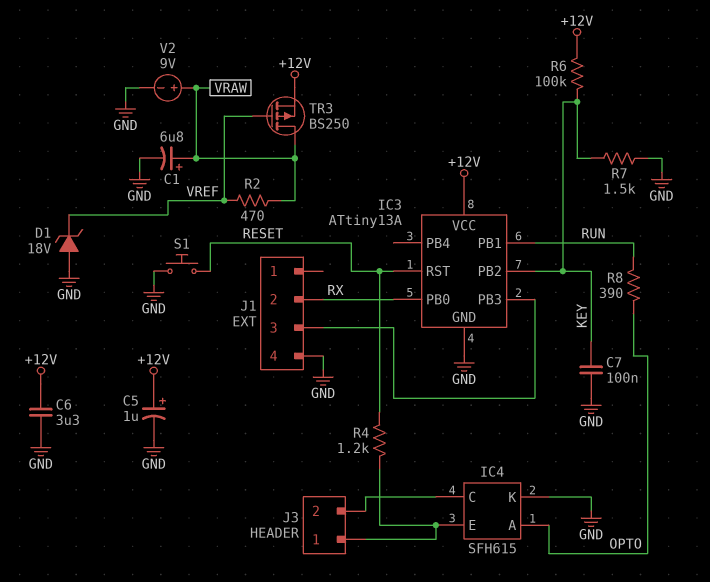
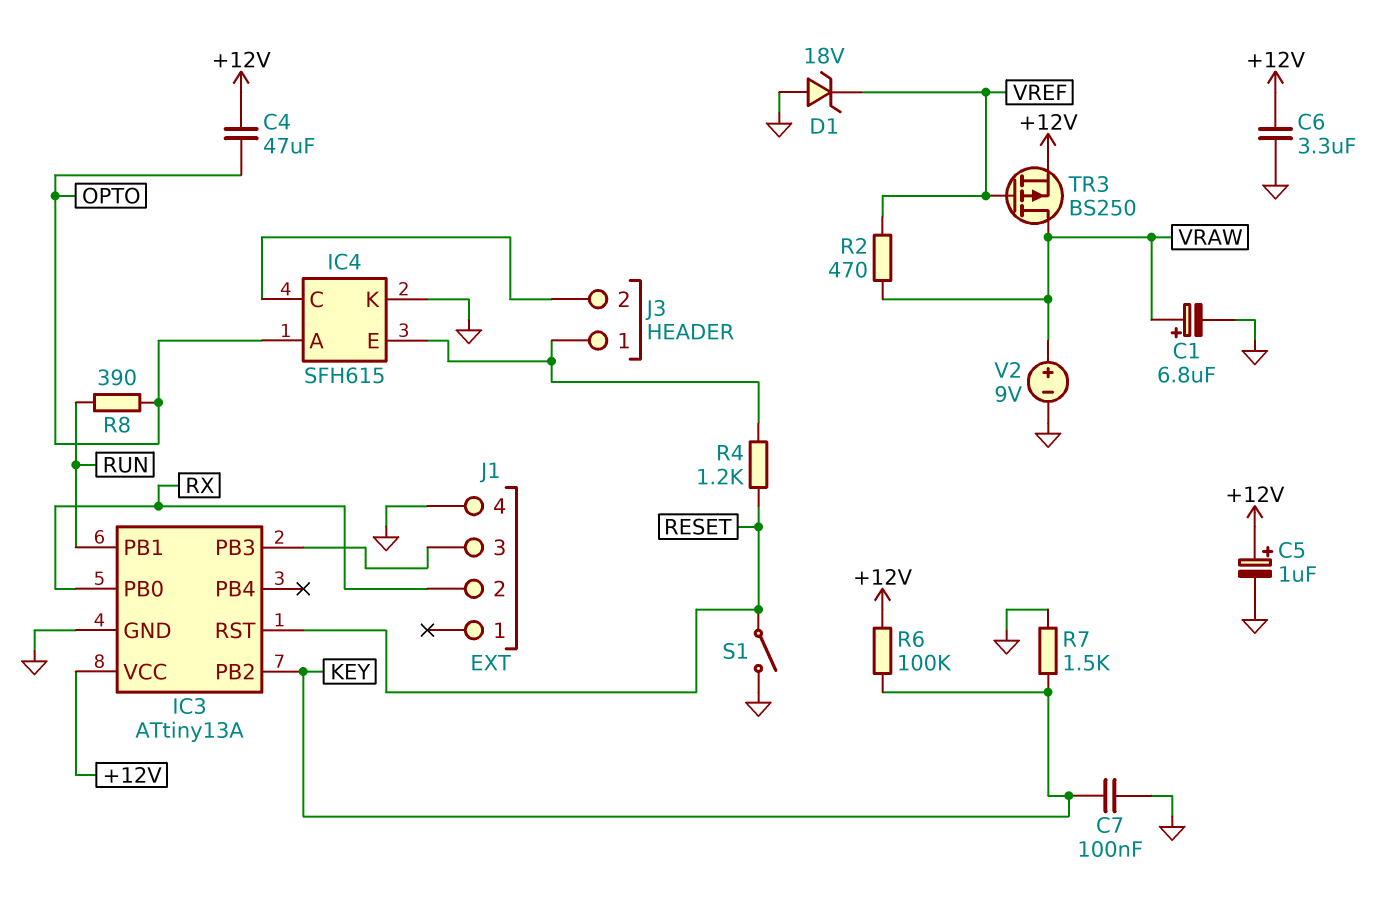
C4: none -> 47uF (+12V, OPTO)
S1: button (GND, RESET) -> switch (GND, RESET)

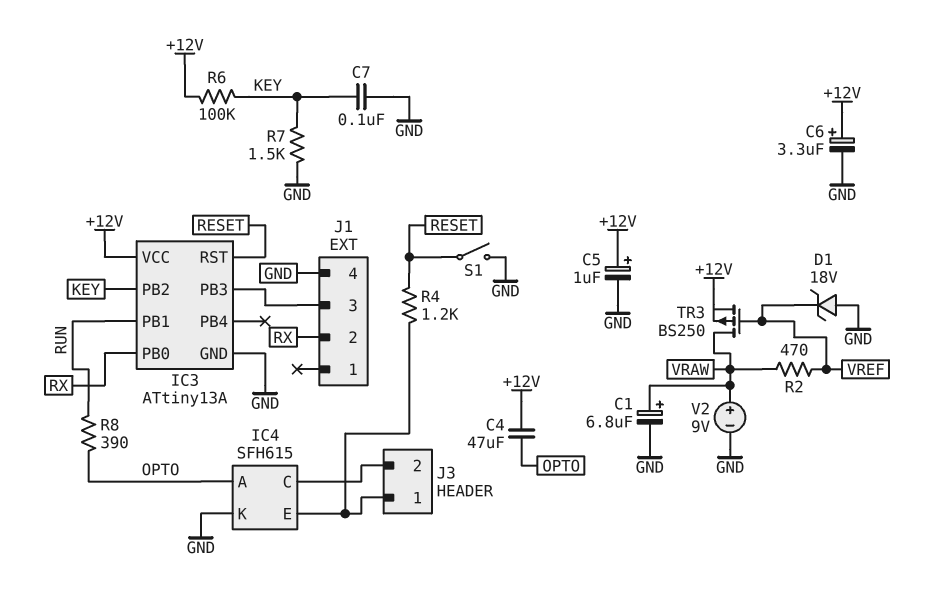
C6: 3.3uF (+12V, GND) -> 3.3uF (plus +12V, minus GND)

